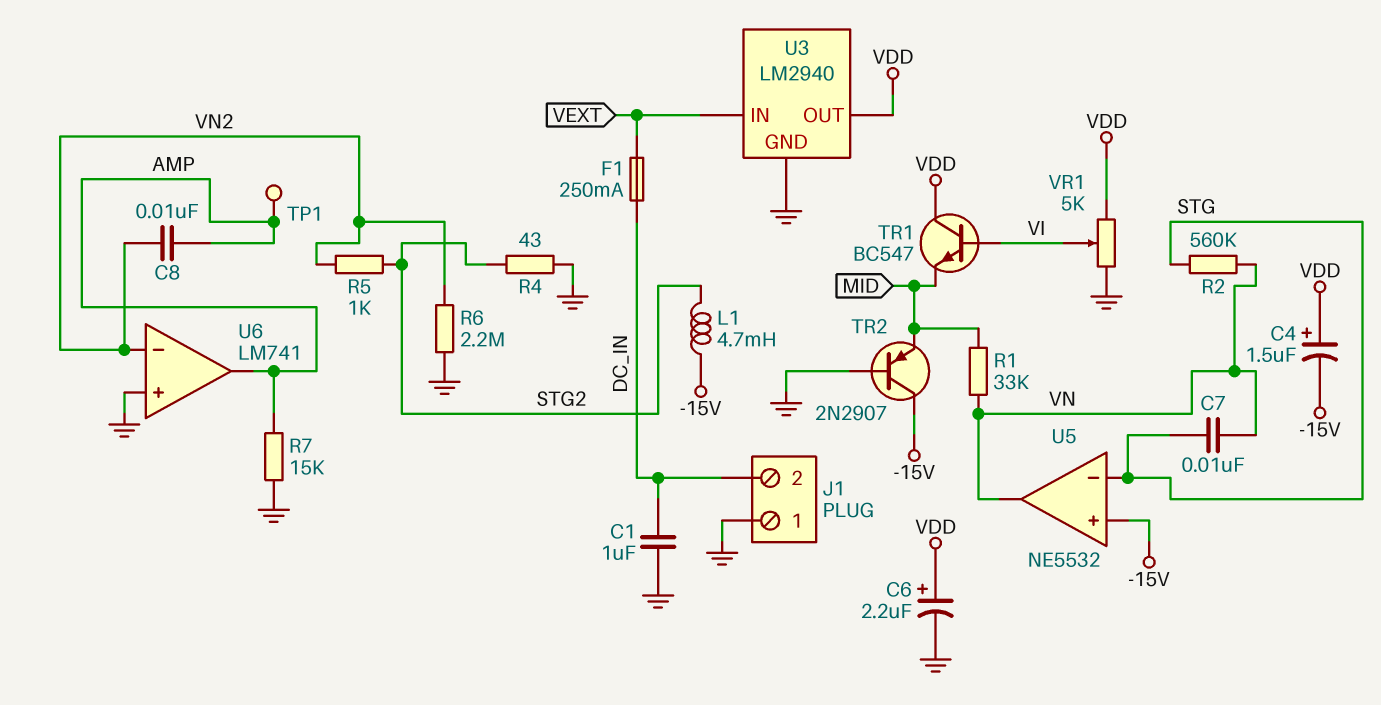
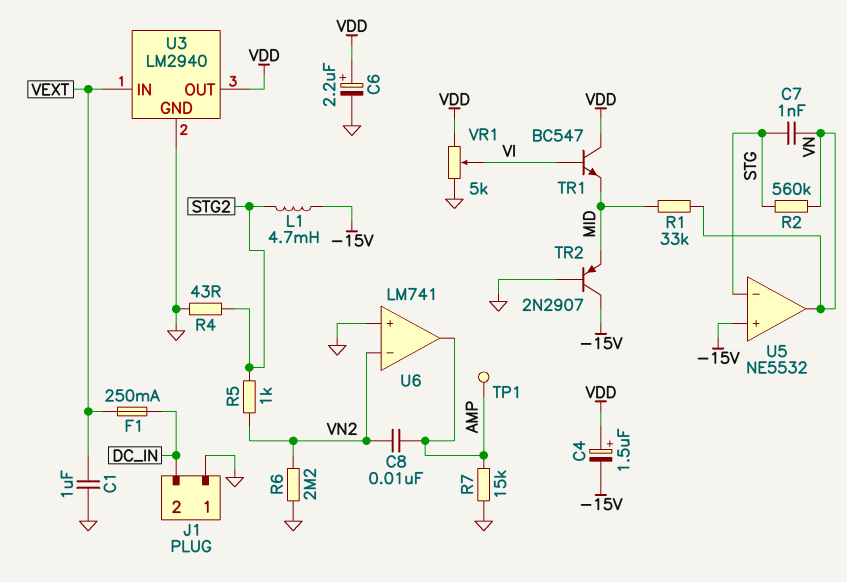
C1: 1uF (DC_IN, GND) -> 1uF (GND, VEXT)
C7: 10nF (STG, VN) -> 1nF (STG, VN)

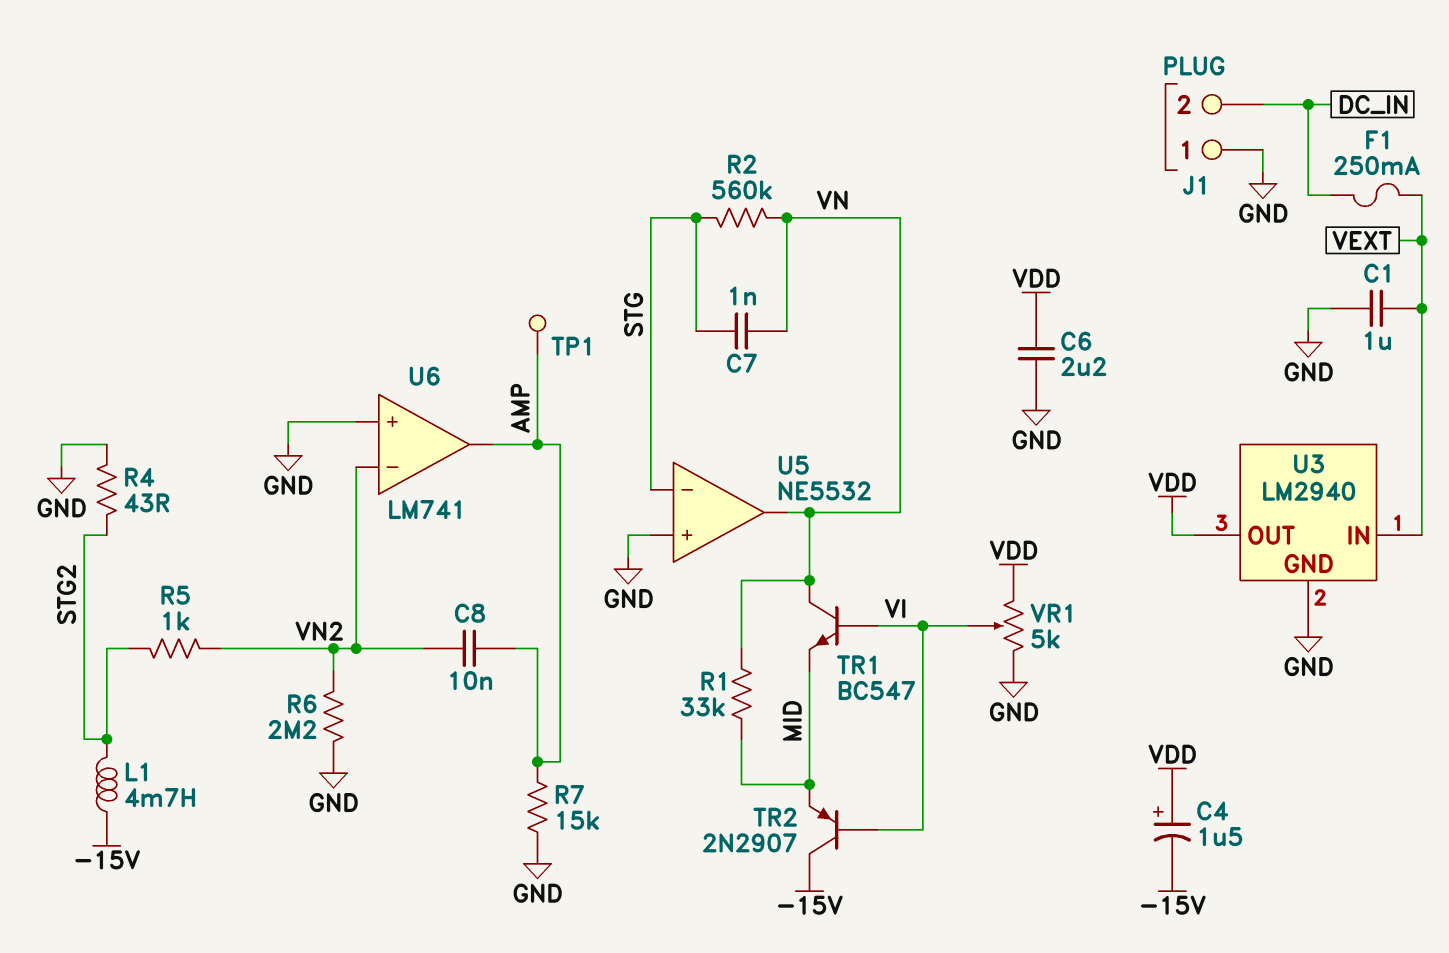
C6: 2.2uF (plus VDD, minus GND) -> 2.2uF (GND, VDD)
TR1: NPN BC547 (B VI, C VDD, E MID) -> NPN BC547 (B VI, C VN, E MID)
TR2: PNP 2N2907 (B GND, C -15V, E MID) -> PNP 2N2907 (B VI, C -15V, E MID)
U5 pin in+: -15V -> GND

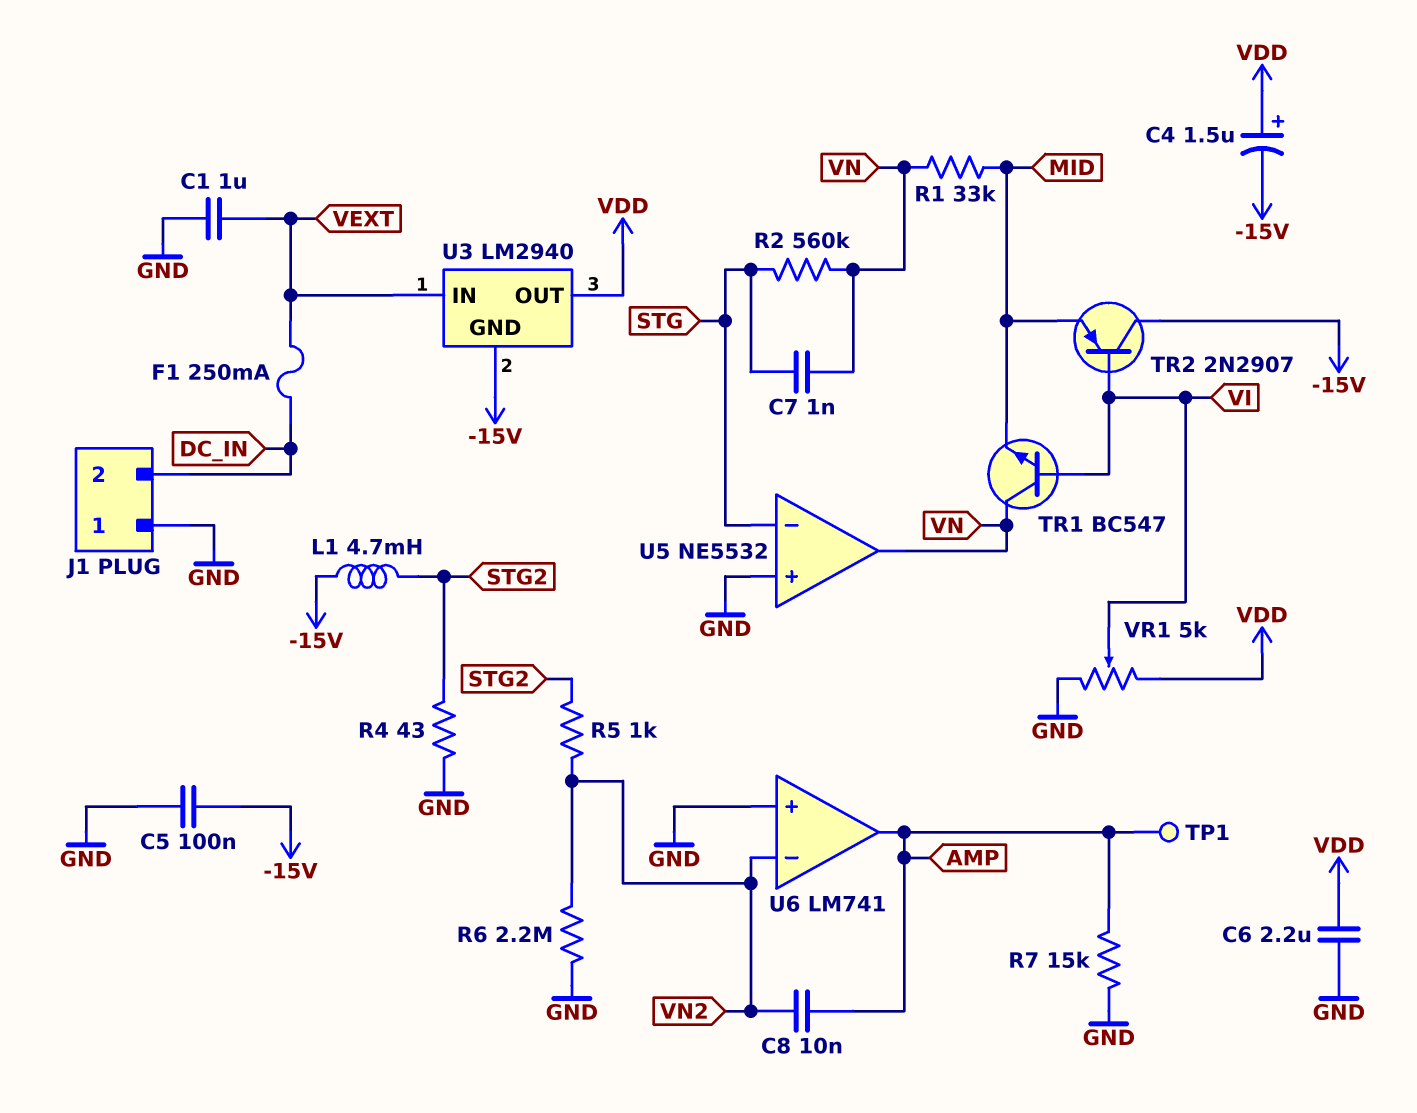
C5: none -> 100nF (-15V, GND)
U3 pin GND: GND -> -15V

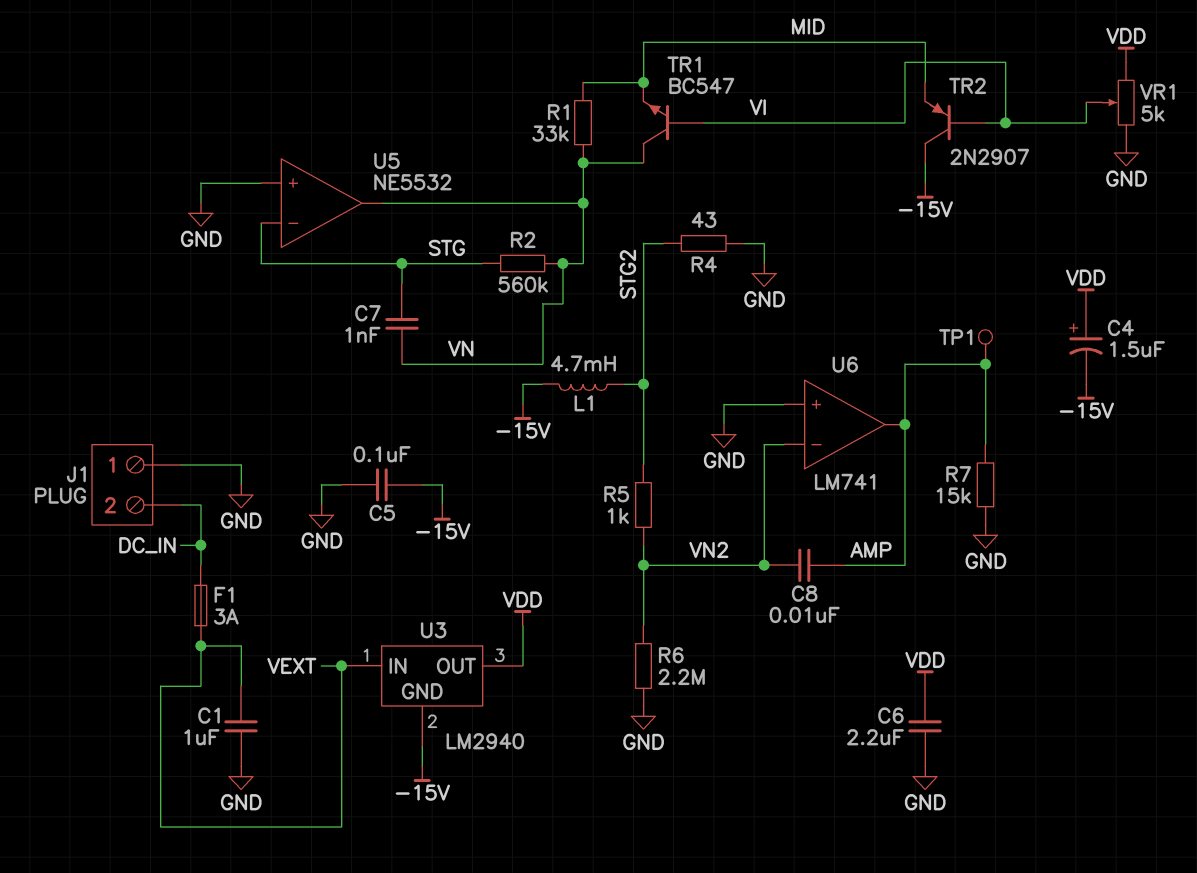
F1: 250mA (DC_IN, VEXT) -> 3A (DC_IN, VEXT)

